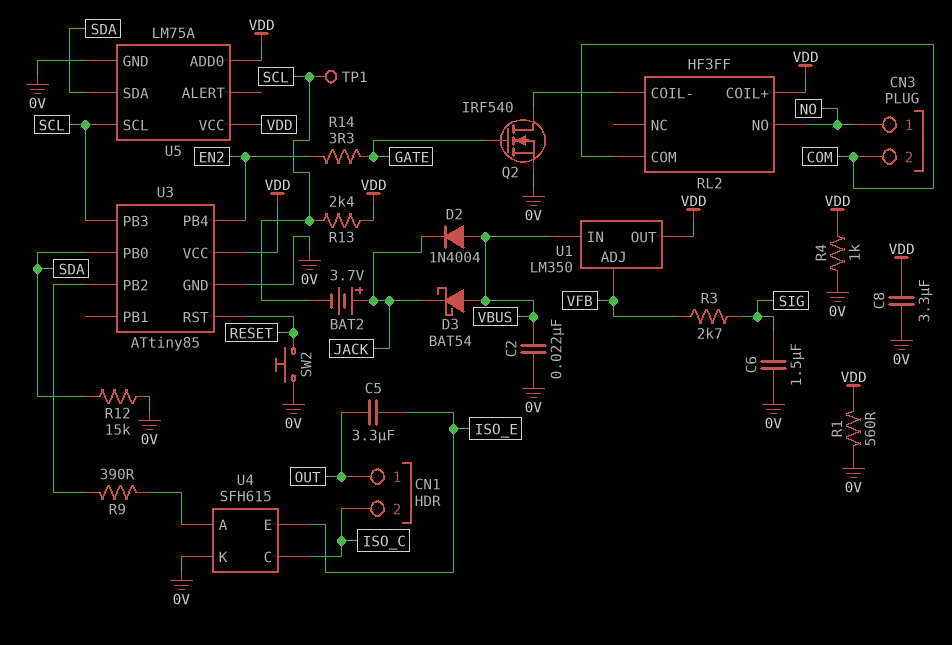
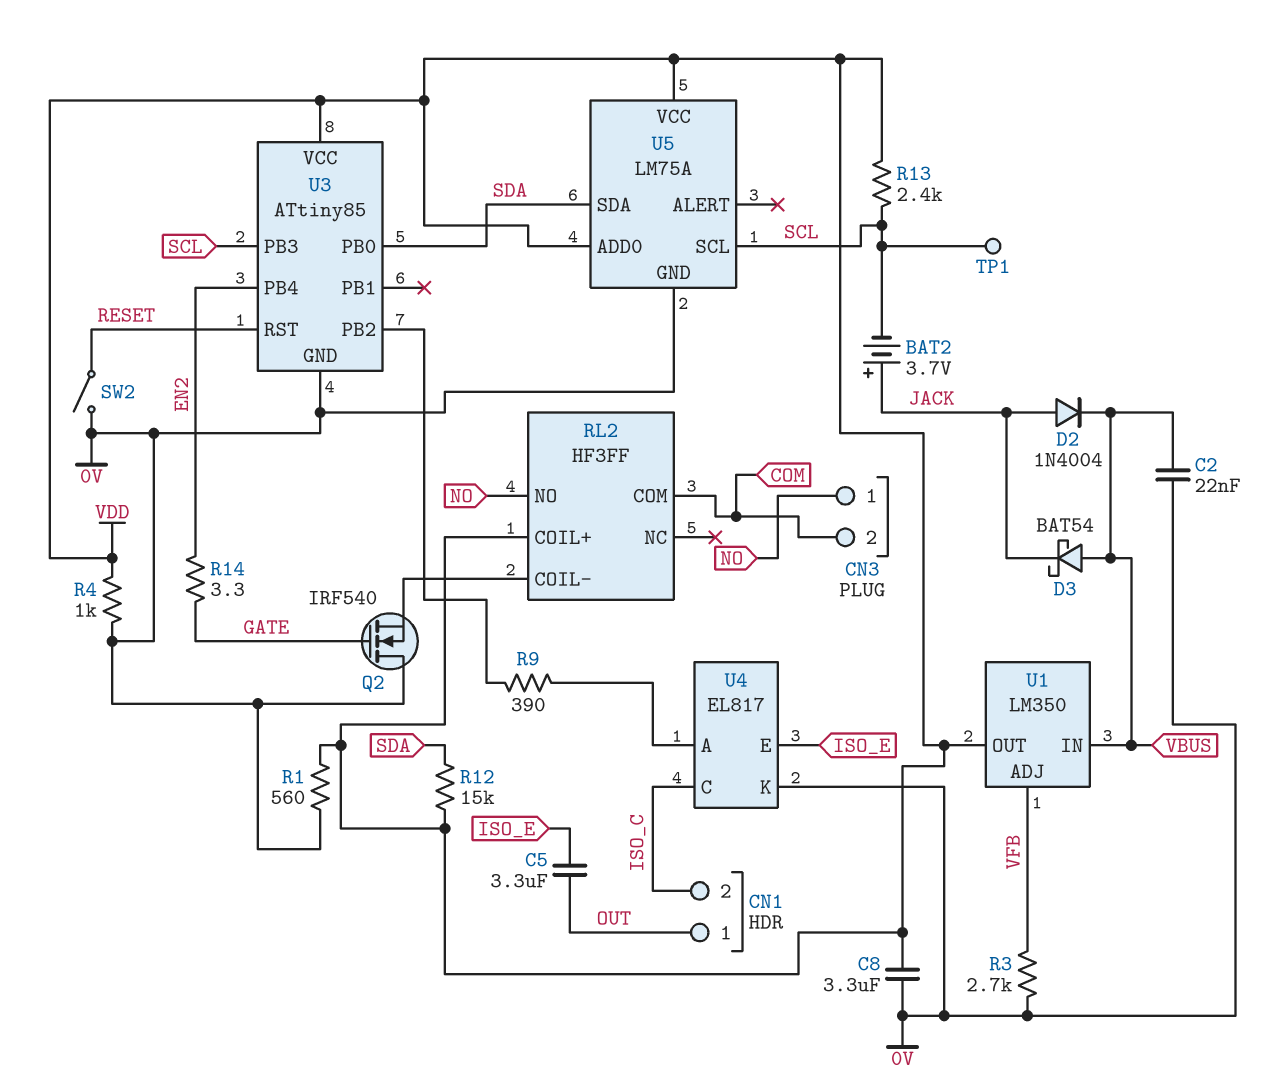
C6: 1.5uF (0V, SIG) -> none
D2: diode 1N4004 (A VBUS, K JACK) -> diode 1N4004 (A JACK, K VBUS)
Q2: NMOS IRF540 (G GATE, D RL2/COIL-, S 0V) -> NMOS IRF540 (G GATE, D 0V, S RL2/COIL-)
R3: 2.7k (SIG, VFB) -> 2.7k (0V, VFB)
R12: 15k (0V, SDA) -> 15k (SDA, VDD)
SW2: button (0V, RESET) -> switch (0V, RESET)
U4: SFH615 -> EL817

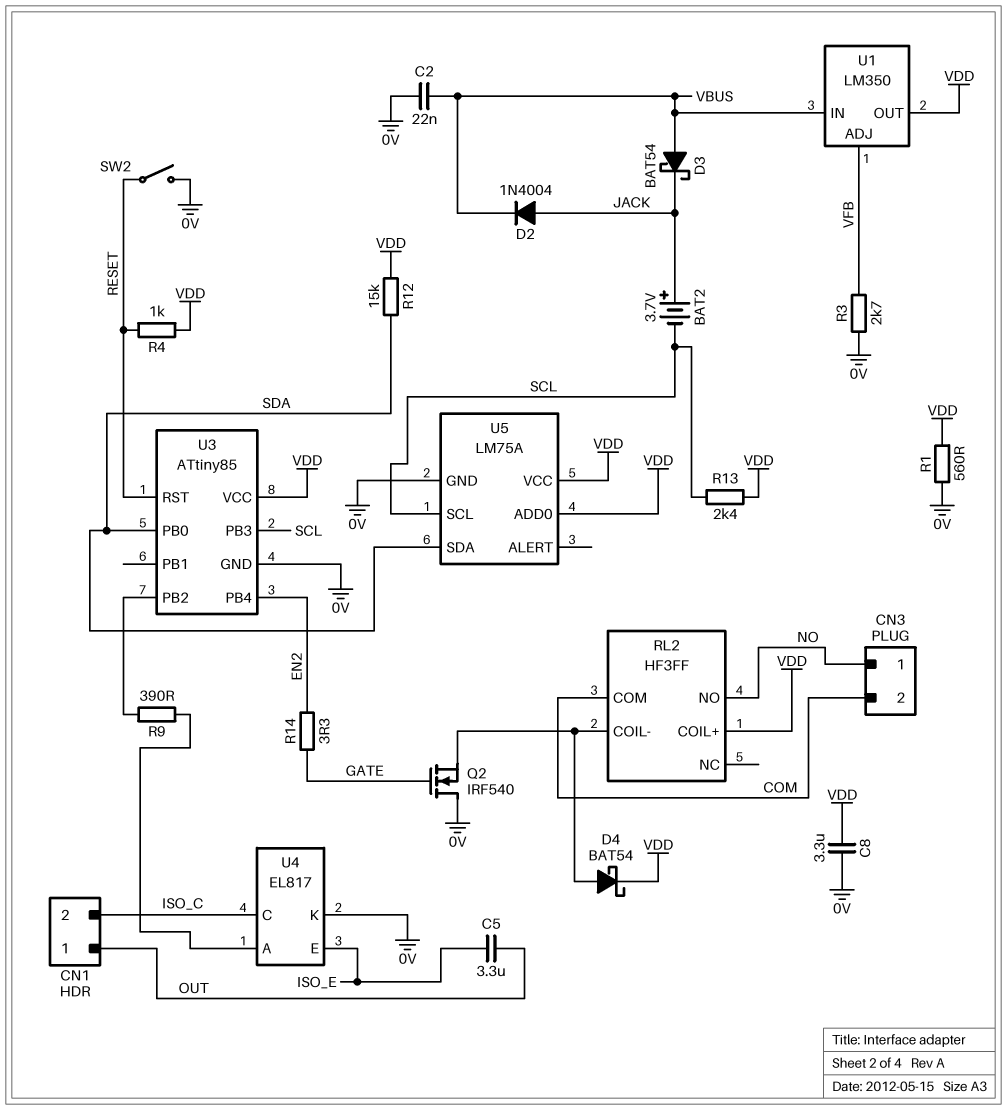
D4: none -> schottky BAT54 (A RL2/COIL-, K VDD)
R4: 1k (0V, VDD) -> 1k (RESET, VDD)
TP1: test point (SCL) -> none

